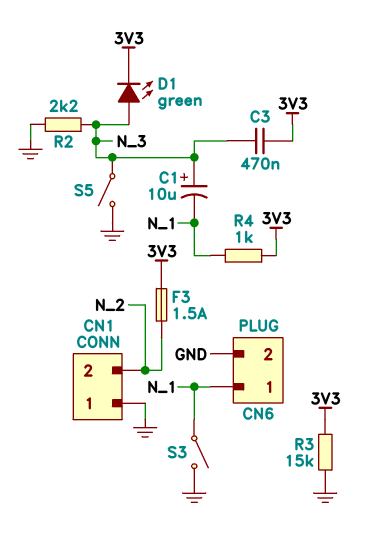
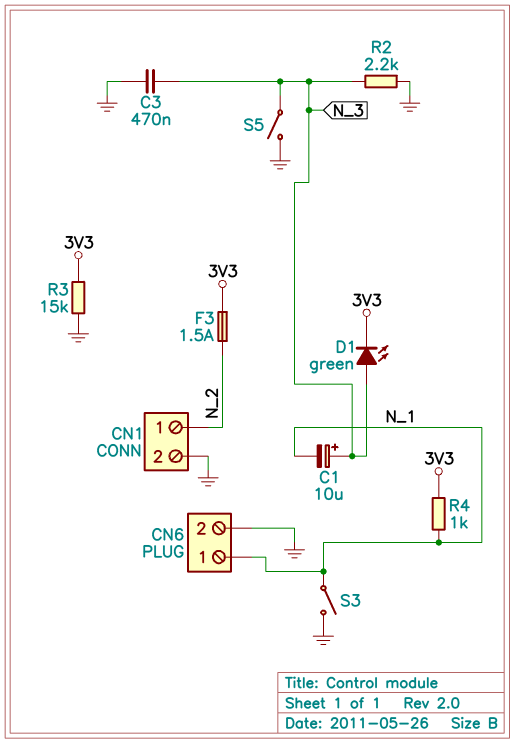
C3: 470nF (3V3, N_3) -> 470nF (GND, N_3)
CN1 pin 1: GND -> N_2
CN1 pin 2: N_2 -> GND

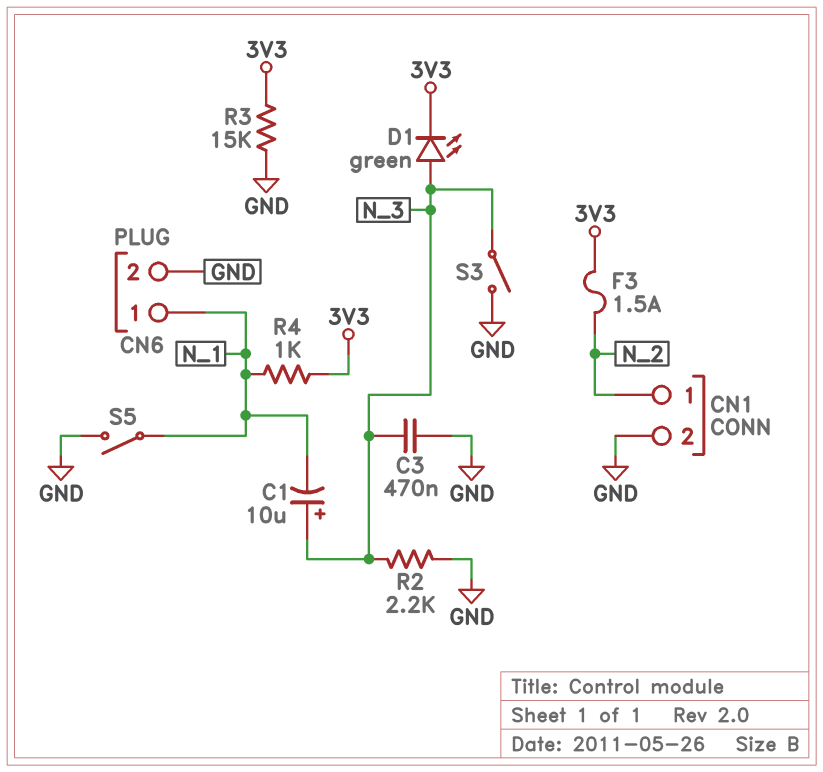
S3: switch (GND, N_1) -> switch (GND, N_3)
S5: switch (GND, N_3) -> switch (GND, N_1)

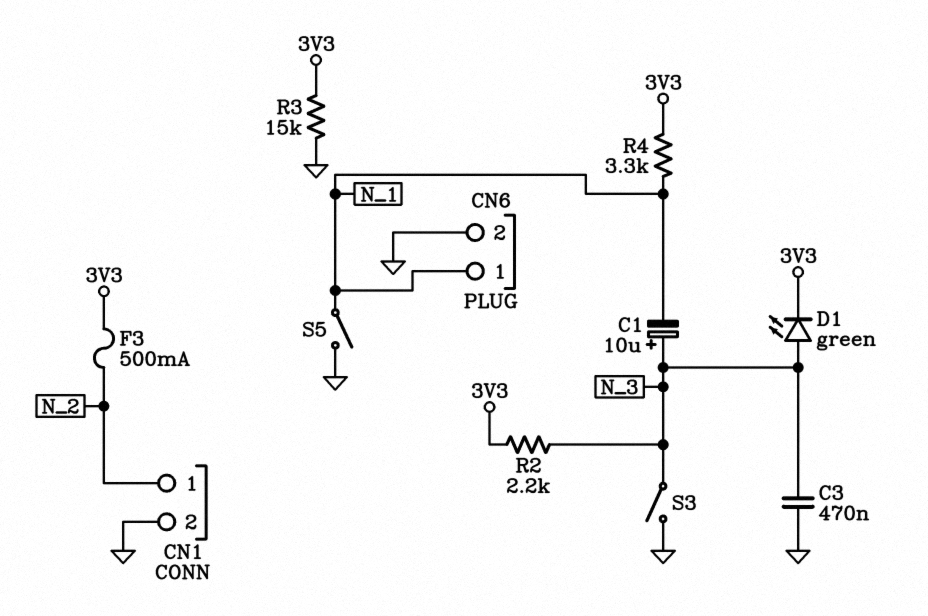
F3: 1.5A (3V3, N_2) -> 500mA (3V3, N_2)
R2: 2.2k (GND, N_3) -> 2.2k (3V3, N_3)
R4: 1k (3V3, N_1) -> 3.3k (3V3, N_1)

